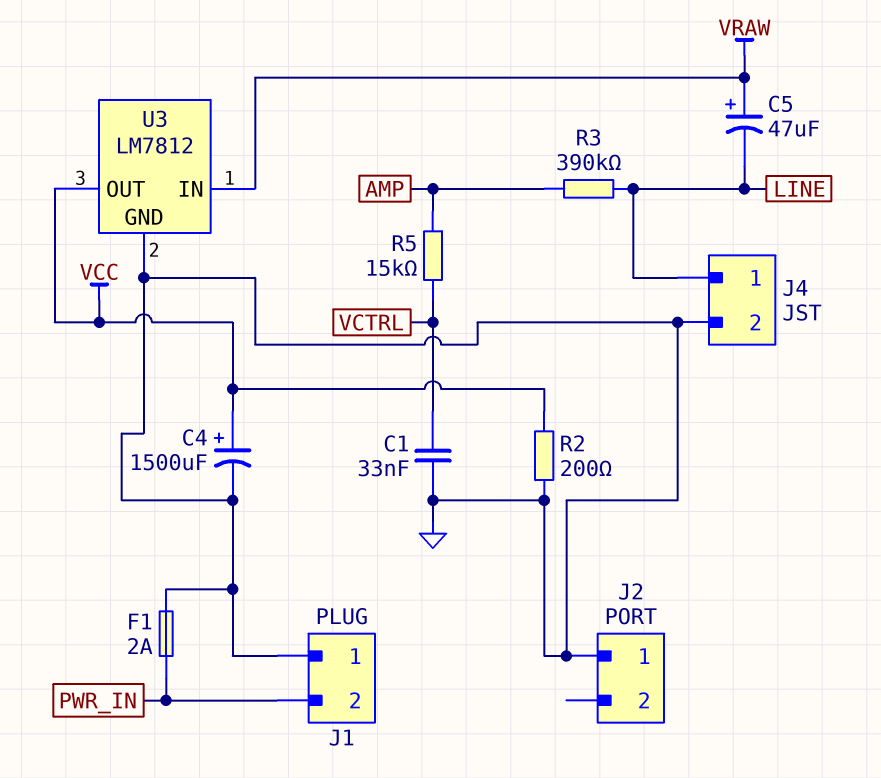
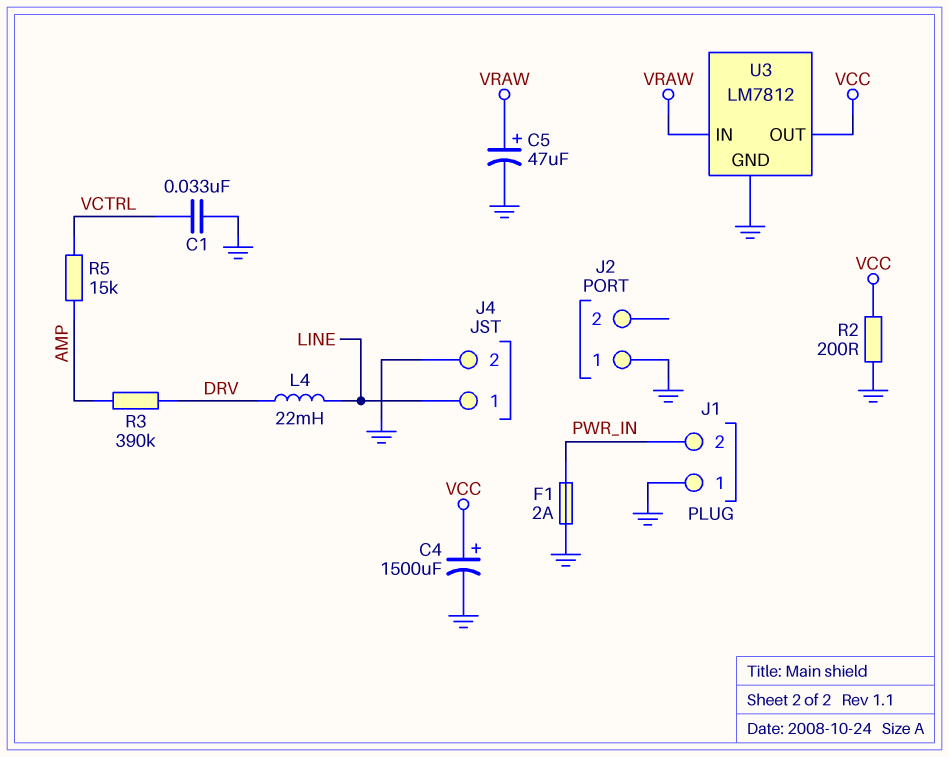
C5: 47uF (plus VRAW, minus LINE) -> 47uF (plus VRAW, minus GND)
L4: none -> 22mH (DRV, LINE)
R3: 390k (AMP, LINE) -> 390k (AMP, DRV)

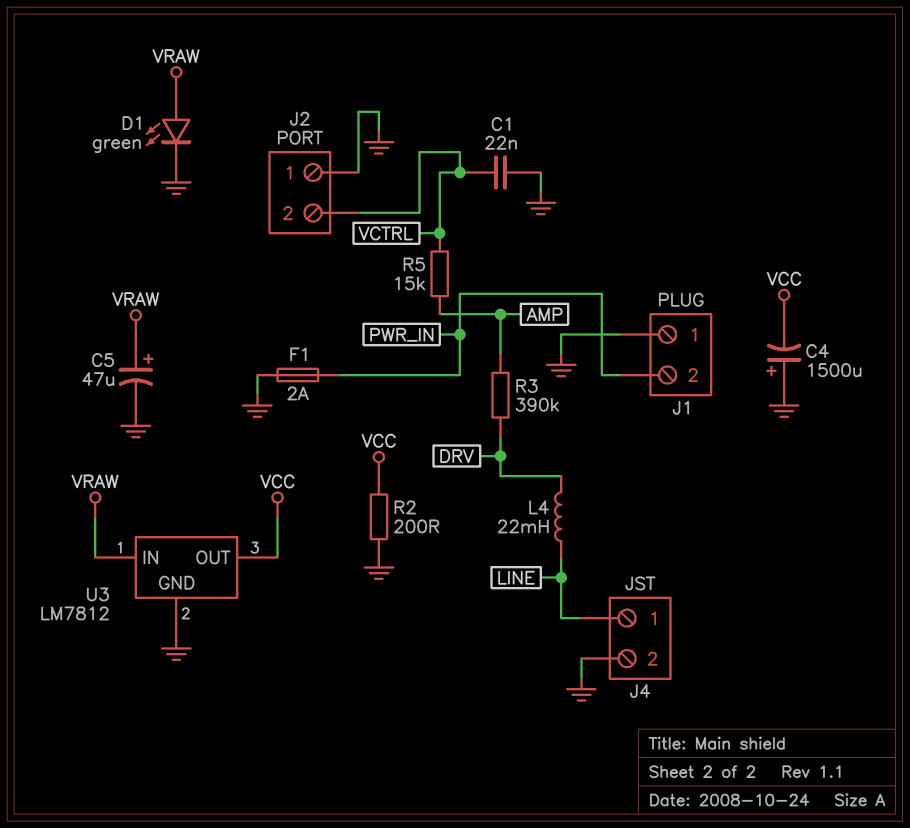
C1: 33nF (GND, VCTRL) -> 22nF (GND, VCTRL)
C4: 1500uF (plus VCC, minus GND) -> 1500uF (plus GND, minus VCC)
D1: none -> LED green (A VRAW, K GND)
J2 pin 2: none -> VCTRL

